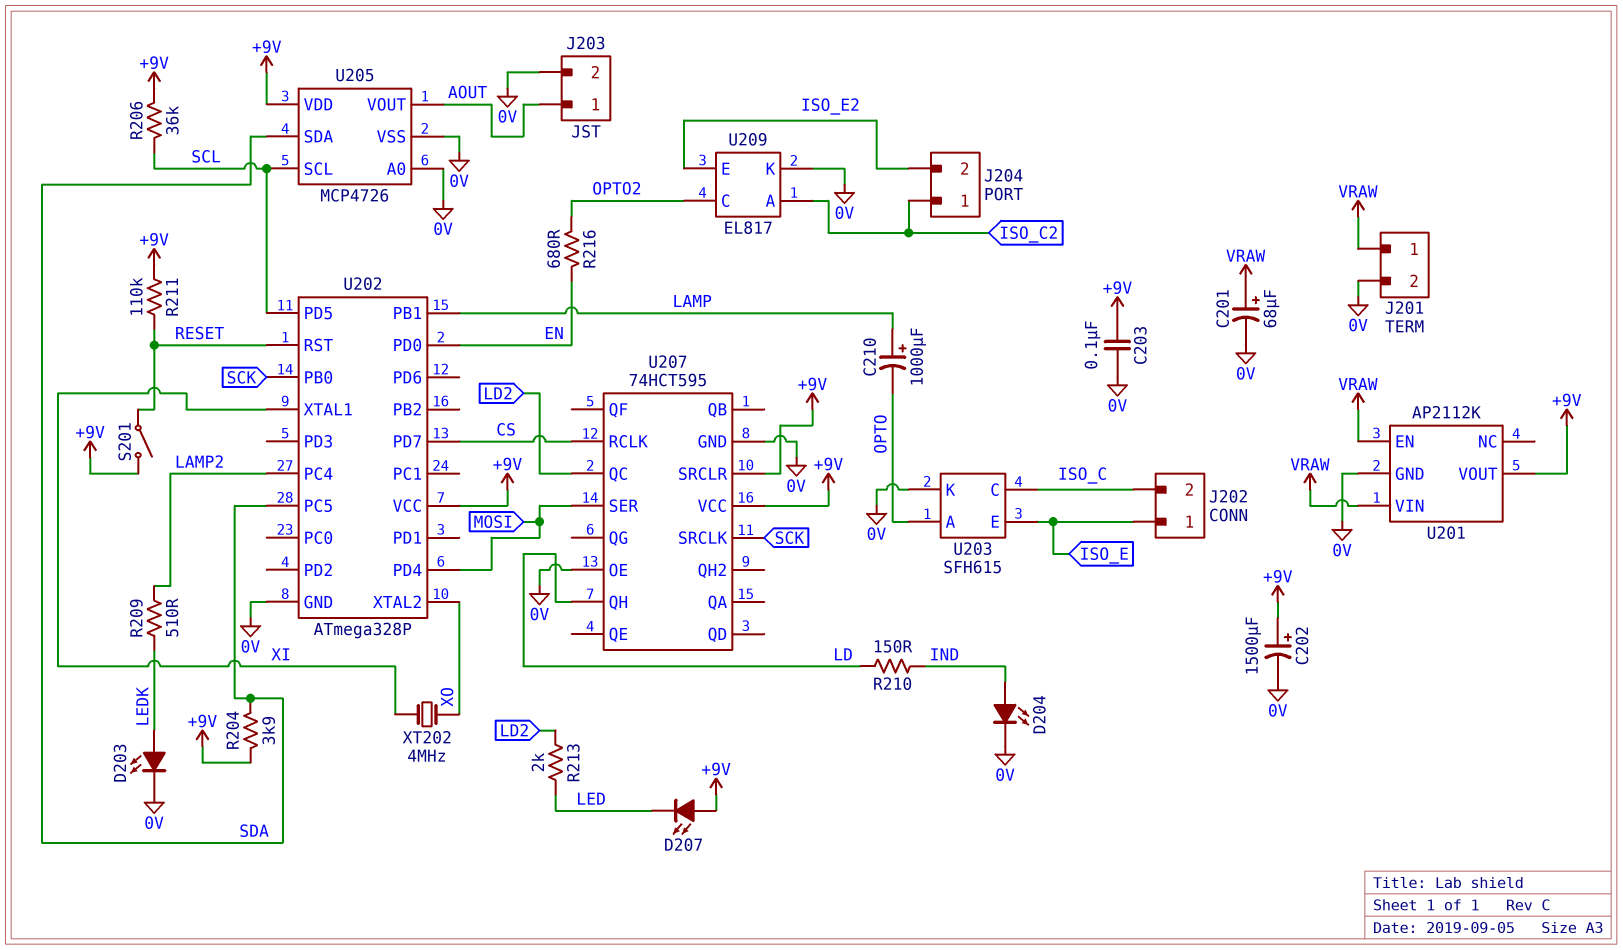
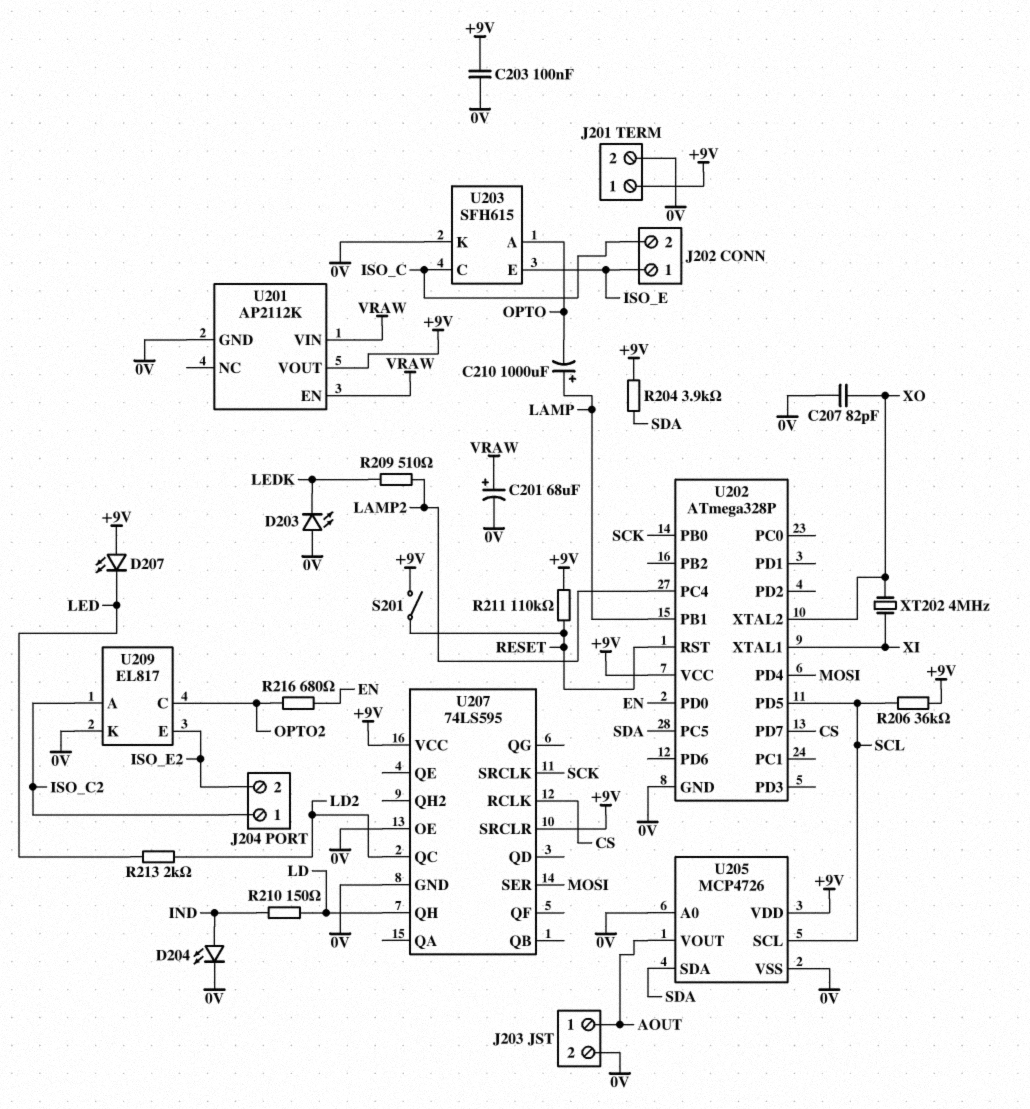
C202: 1500uF (plus +9V, minus 0V) -> none
C207: none -> 82pF (0V, XO)
D203: LED (A LEDK, K 0V) -> LED (A 0V, K LEDK)
J201 pin 1: VRAW -> +9V
U207: 74HCT595 -> 74LS595

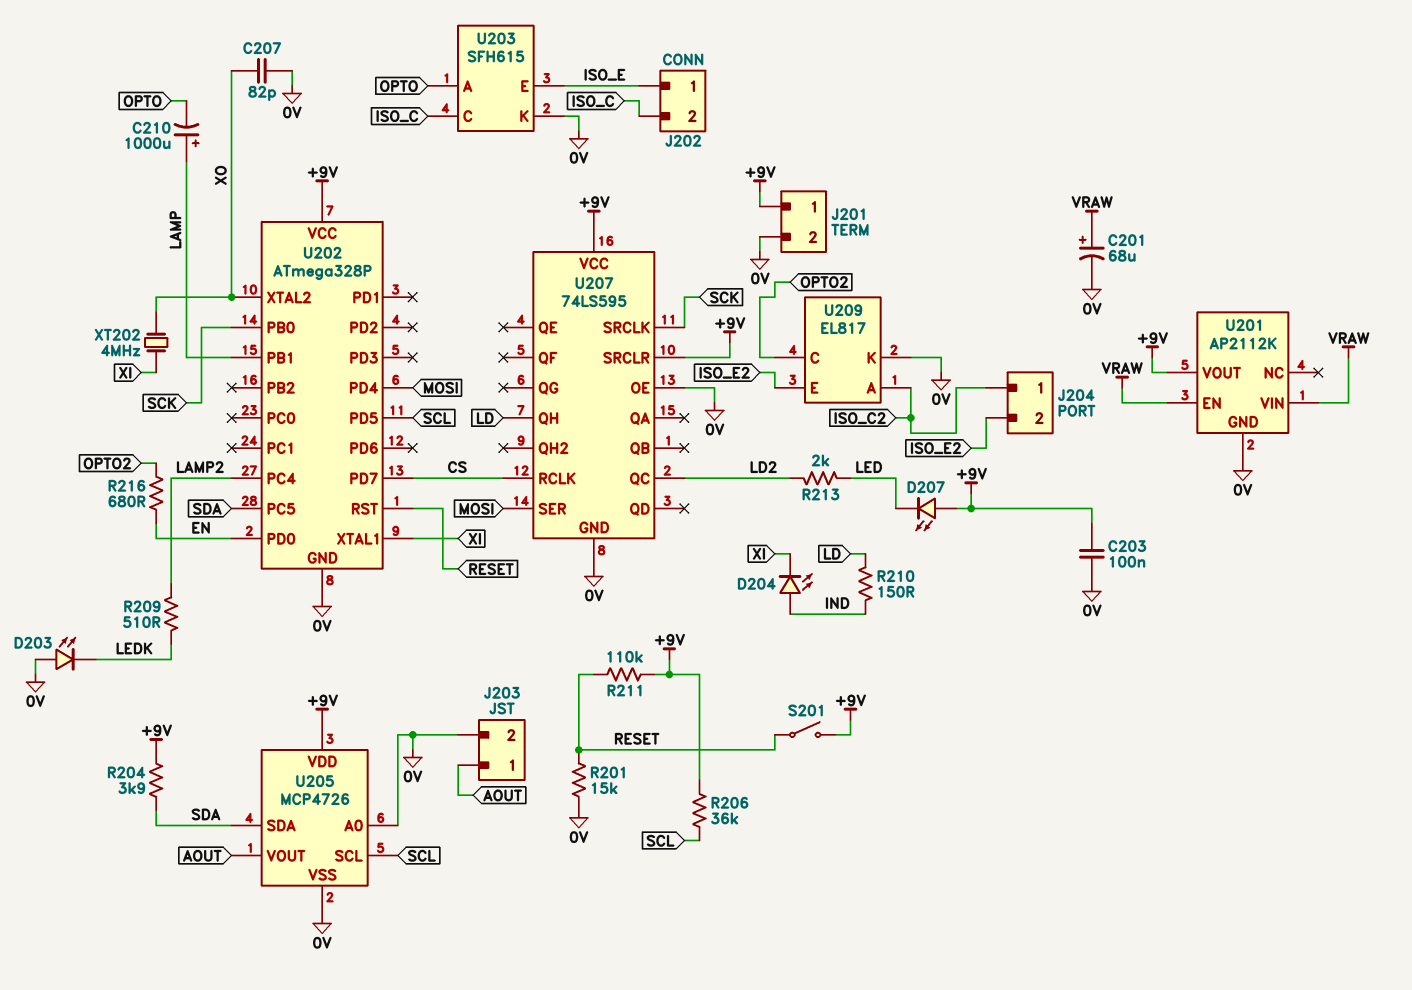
D204: LED (A IND, K 0V) -> LED (A IND, K XI)
R201: none -> 15k (0V, RESET)

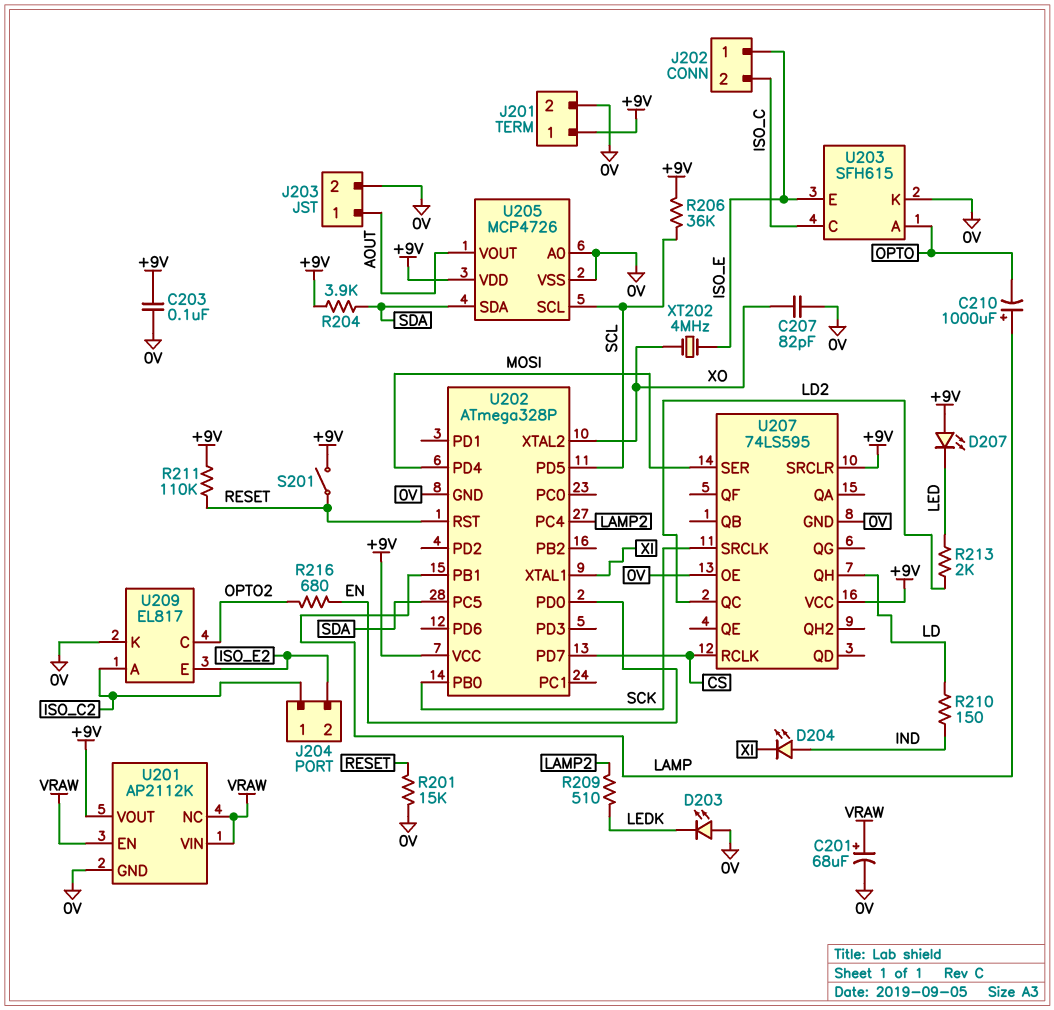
U201 pin NC: none -> VRAW
XT202: 4MHz (XI, XO) -> 4MHz (ISO_E, XO)

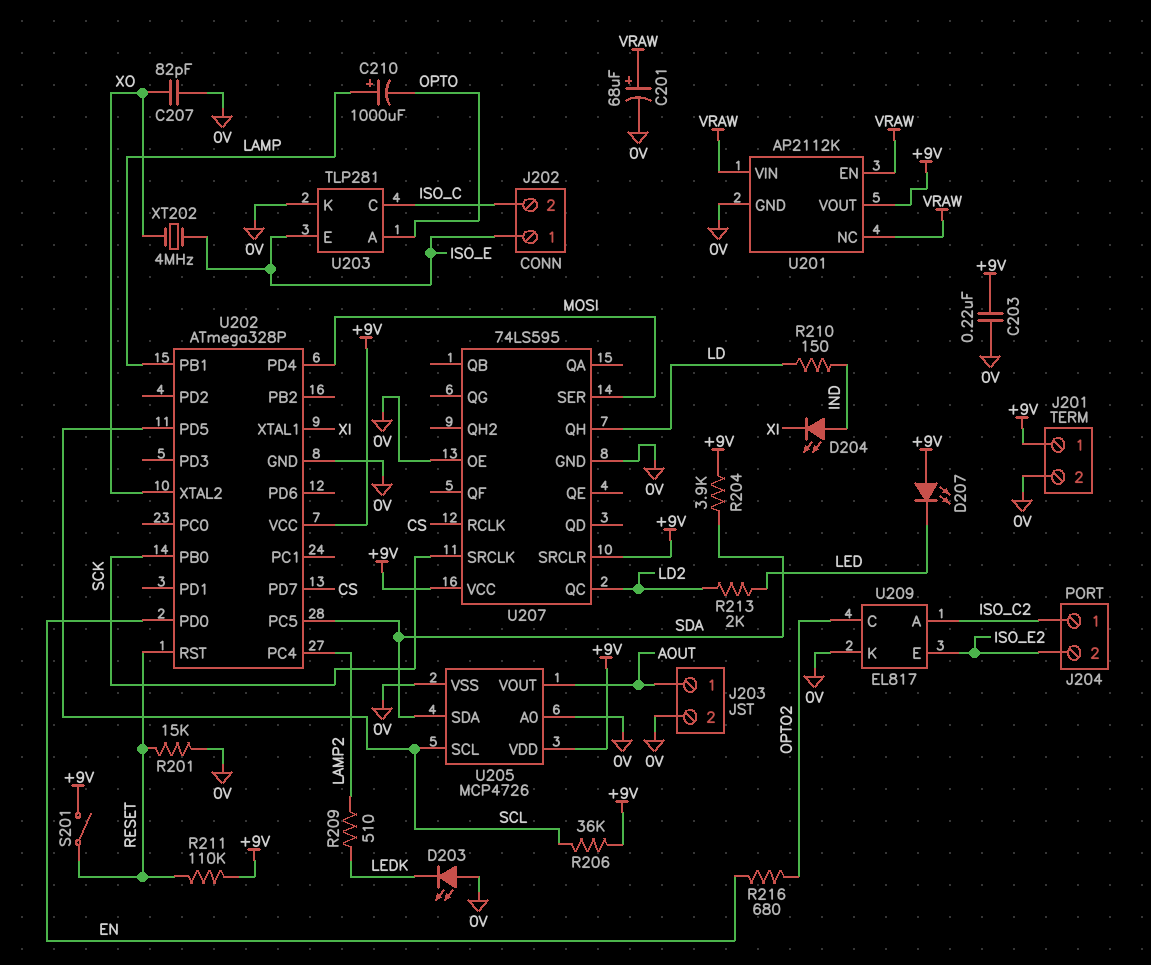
C203: 100nF (+9V, 0V) -> 220nF (+9V, 0V)
U203: SFH615 -> TLP281

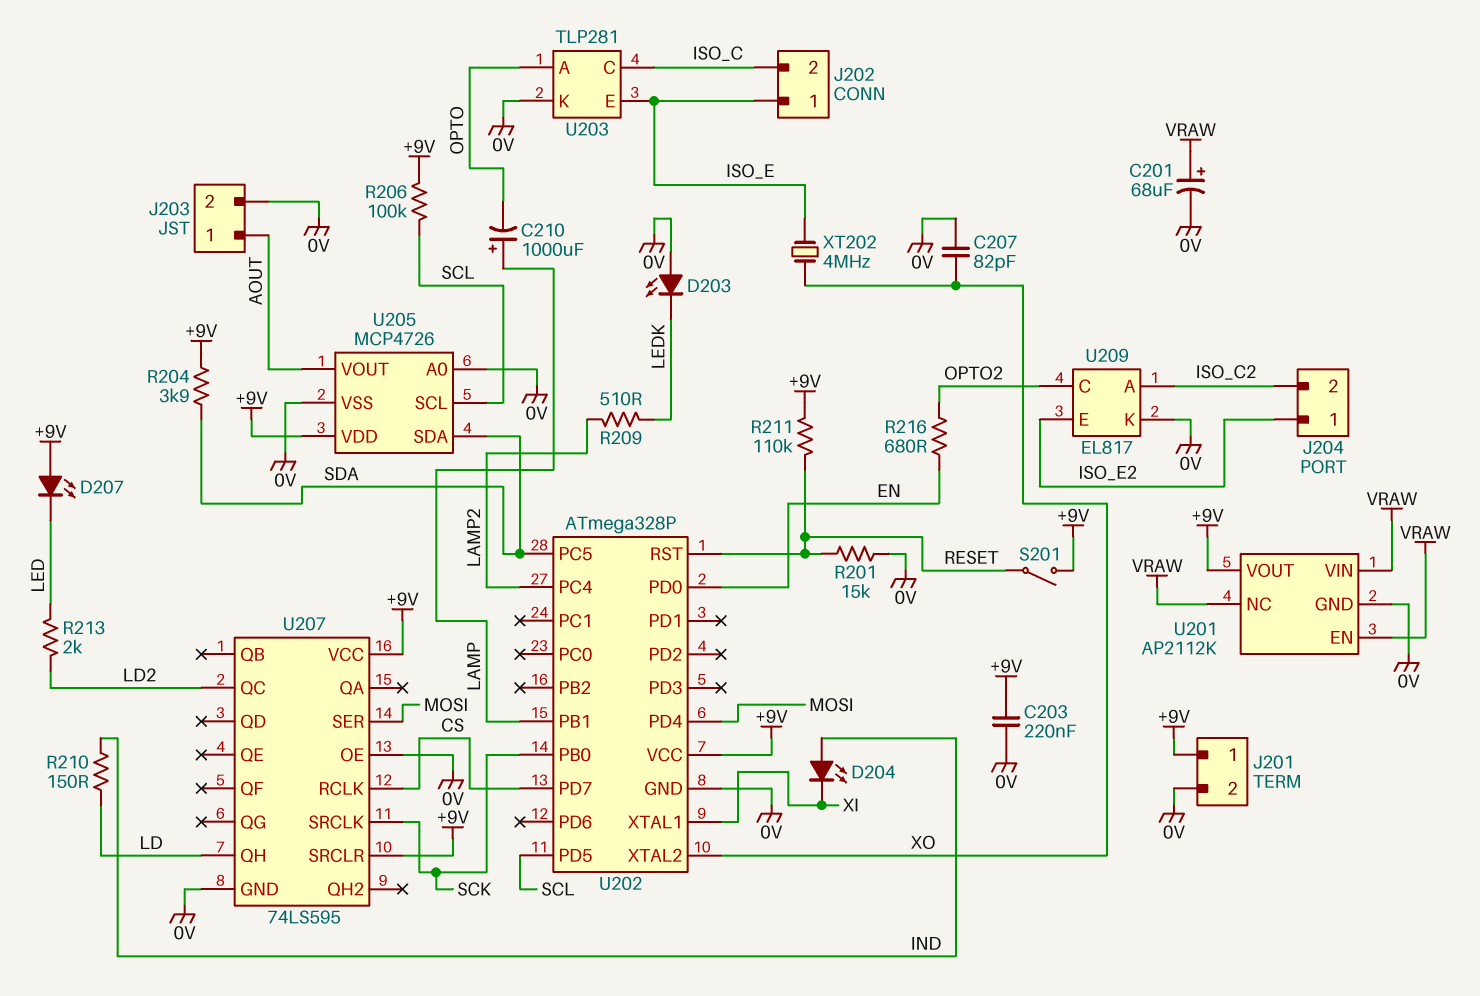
J204 pin 1: ISO_C2 -> ISO_E2
J204 pin 2: ISO_E2 -> ISO_C2
R206: 36k (+9V, SCL) -> 100k (+9V, SCL)

